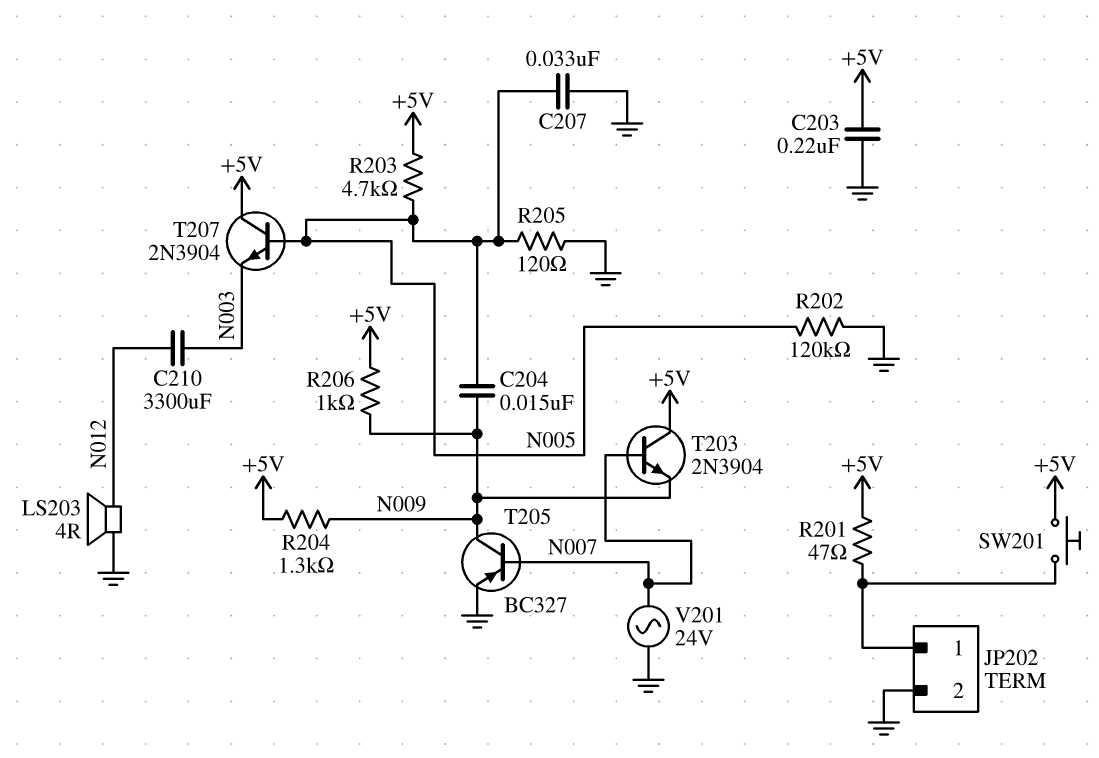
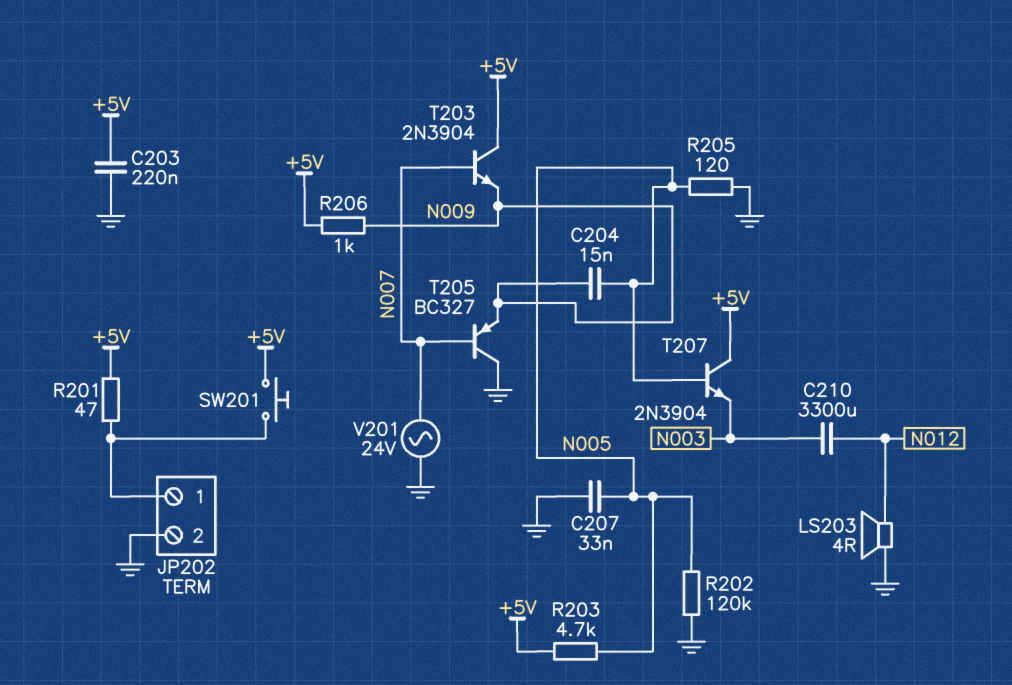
R204: 1.3k (+5V, N009) -> none
T205: PNP BC327 (B N007, C N009, E GND) -> PNP BC327 (B N007, C GND, E N009)

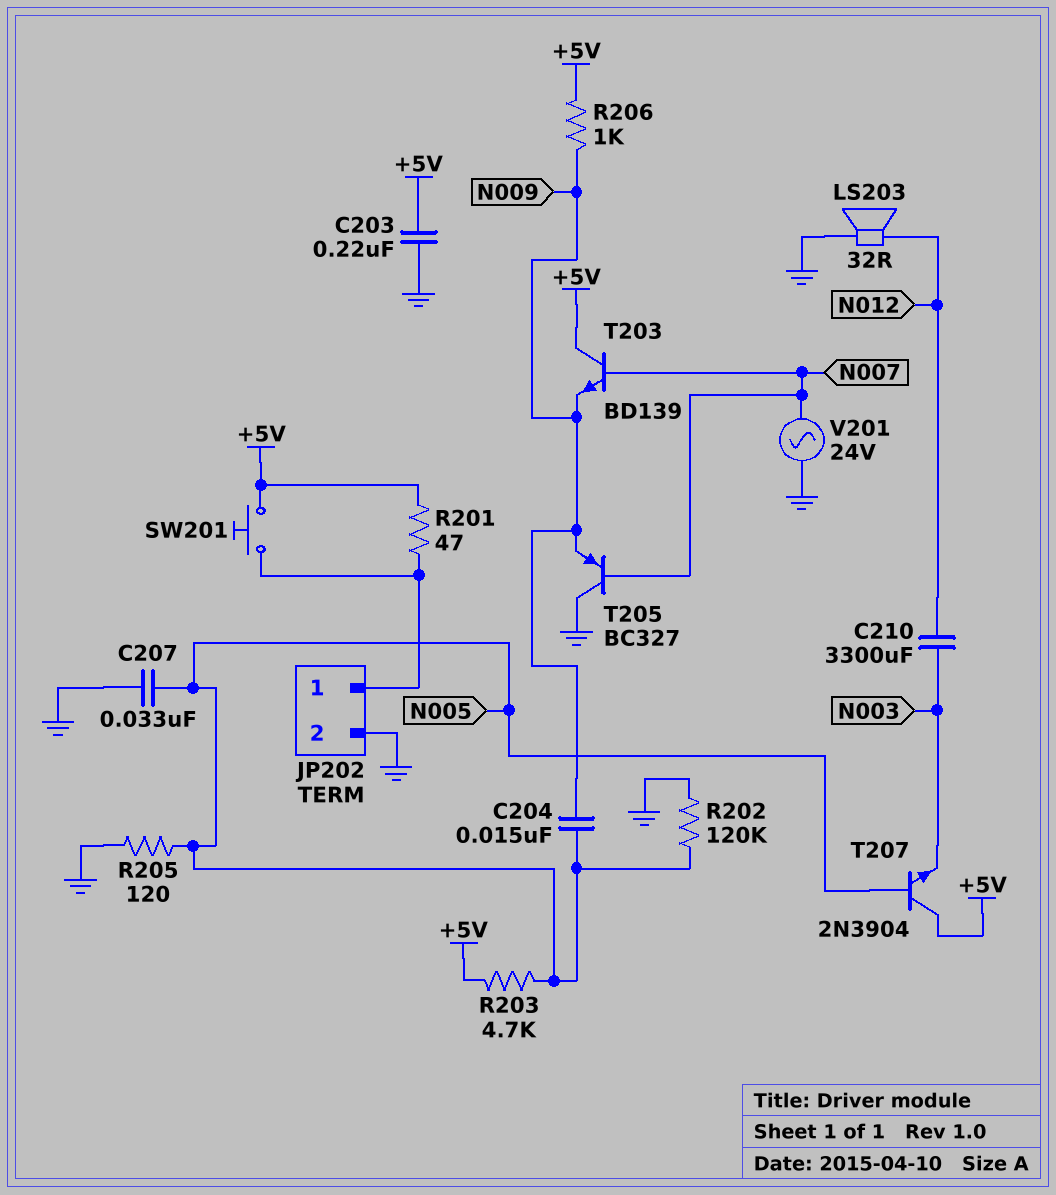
LS203: speaker 4R (GND, N012) -> speaker 32R (GND, N012)
T203: NPN 2N3904 (B N007, C +5V, E N009) -> NPN BD139 (B N007, C +5V, E N009)

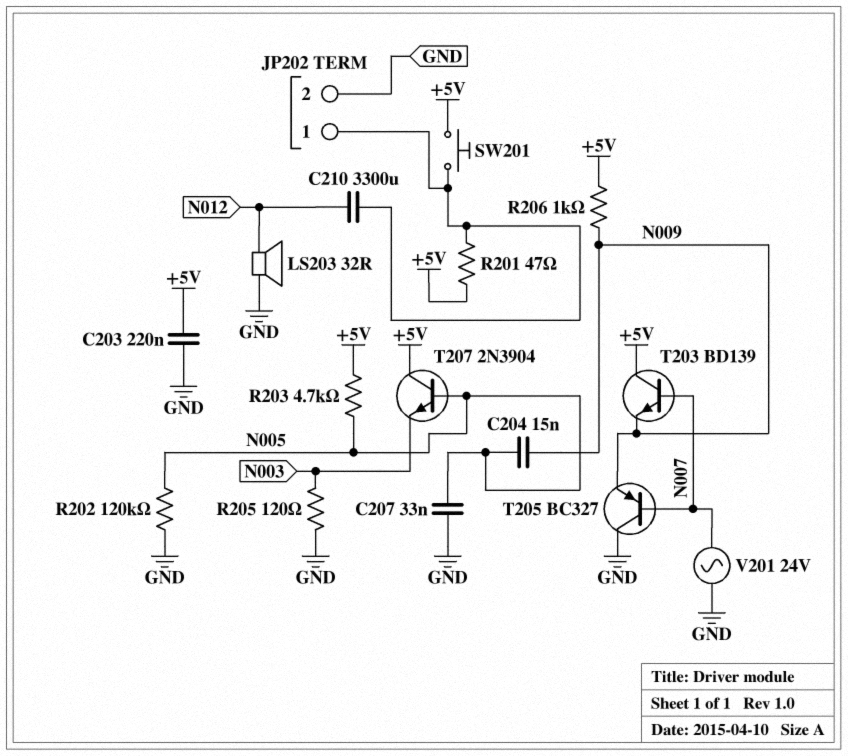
C210: 3300uF (N003, N012) -> 3300uF (JP202/1, N012)
R205: 120 (GND, N005) -> 120 (GND, N003)

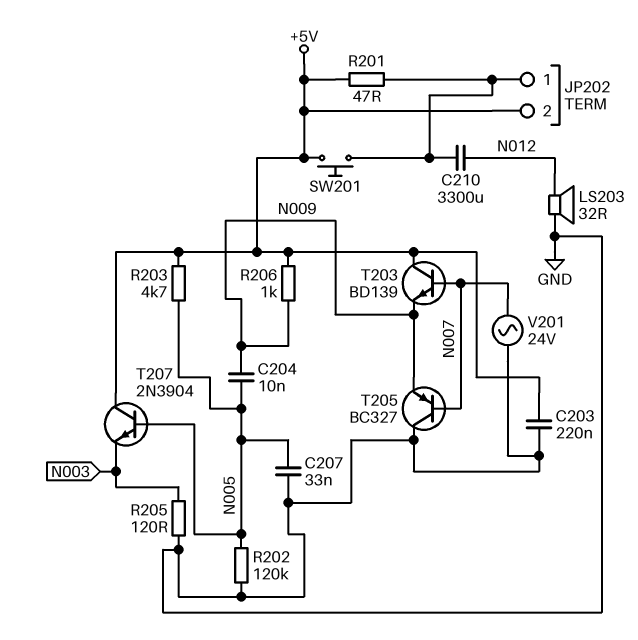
C204: 15nF (N005, N009) -> 10nF (N005, N009)
JP202 pin 2: GND -> +5V

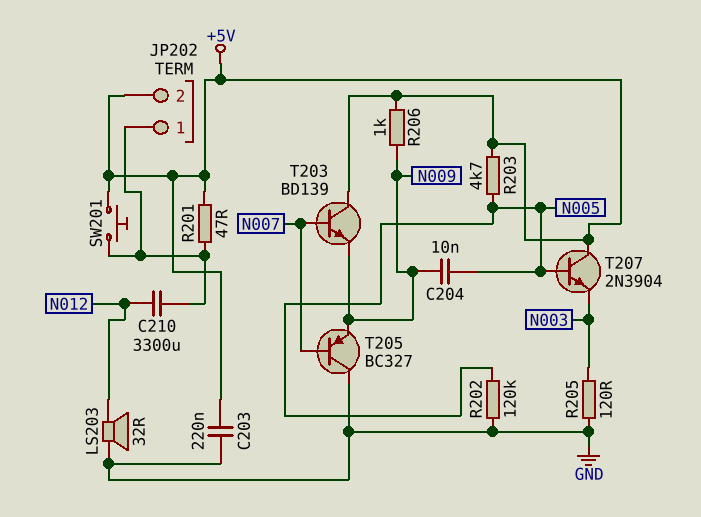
C207: 33nF (GND, N005) -> none
V201: AC 24V (GND, N007) -> none

